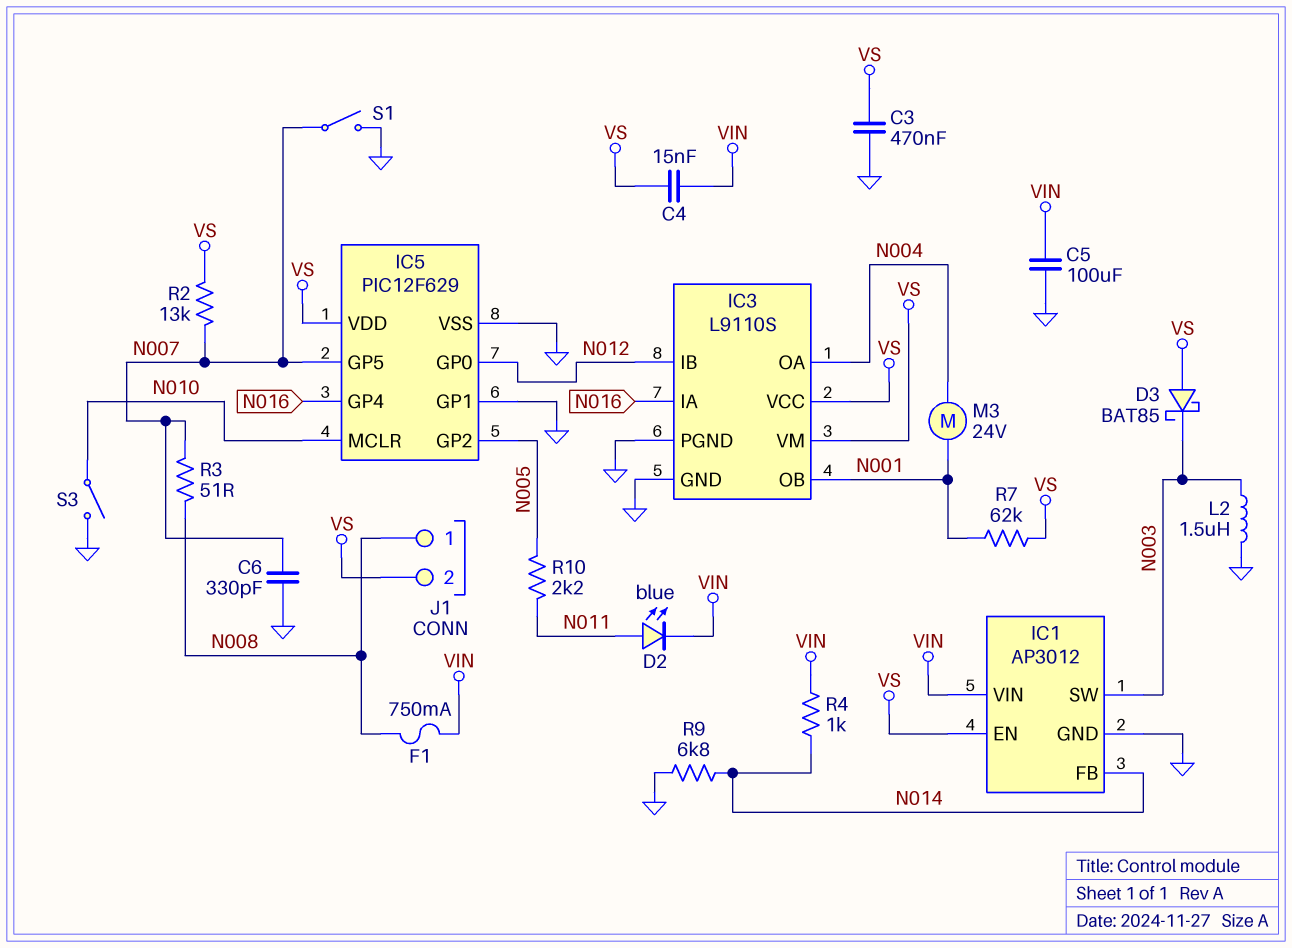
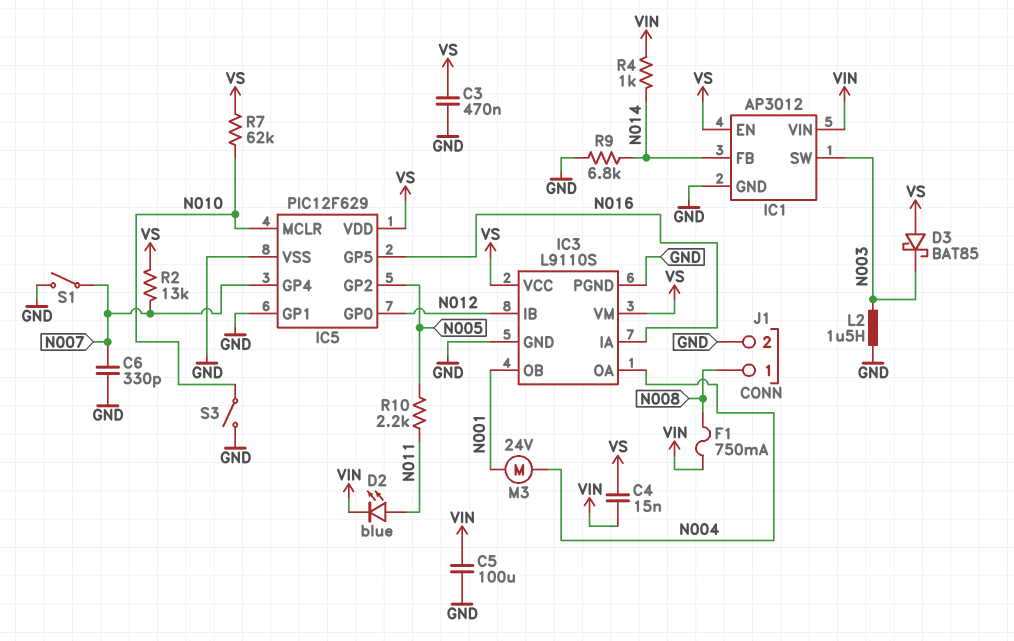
IC5 pin GP4: N016 -> N007
IC5 pin GP5: N007 -> N016
J1 pin 2: VS -> GND
R3: 51 (N007, N008) -> none
R7: 62k (N001, VS) -> 62k (N010, VS)

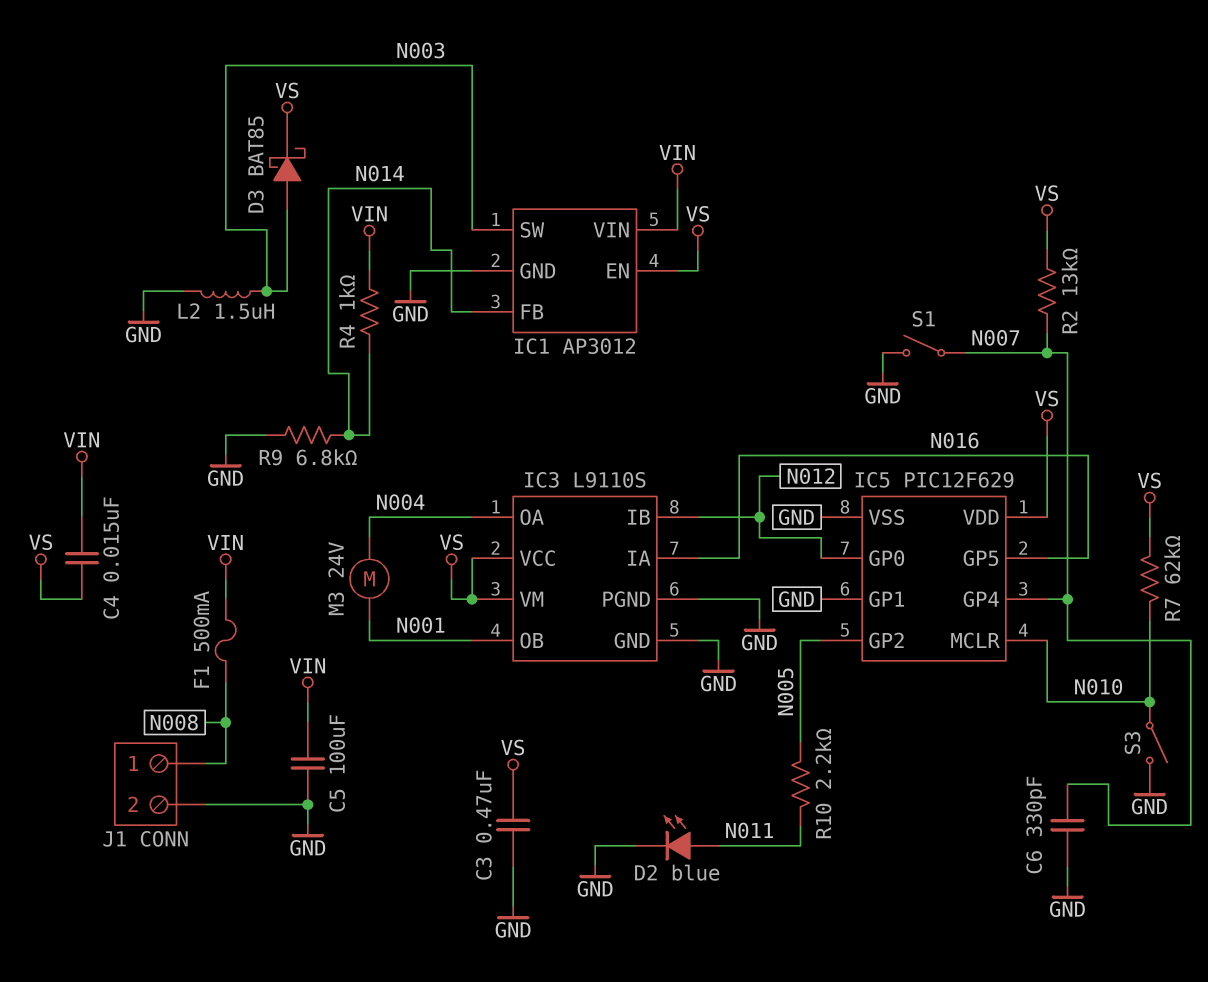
D2: LED blue (A N011, K VIN) -> LED blue (A N011, K GND)
D3: schottky BAT85 (A VS, K N003) -> schottky BAT85 (A N003, K VS)
F1: 750mA (N008, VIN) -> 500mA (N008, VIN)

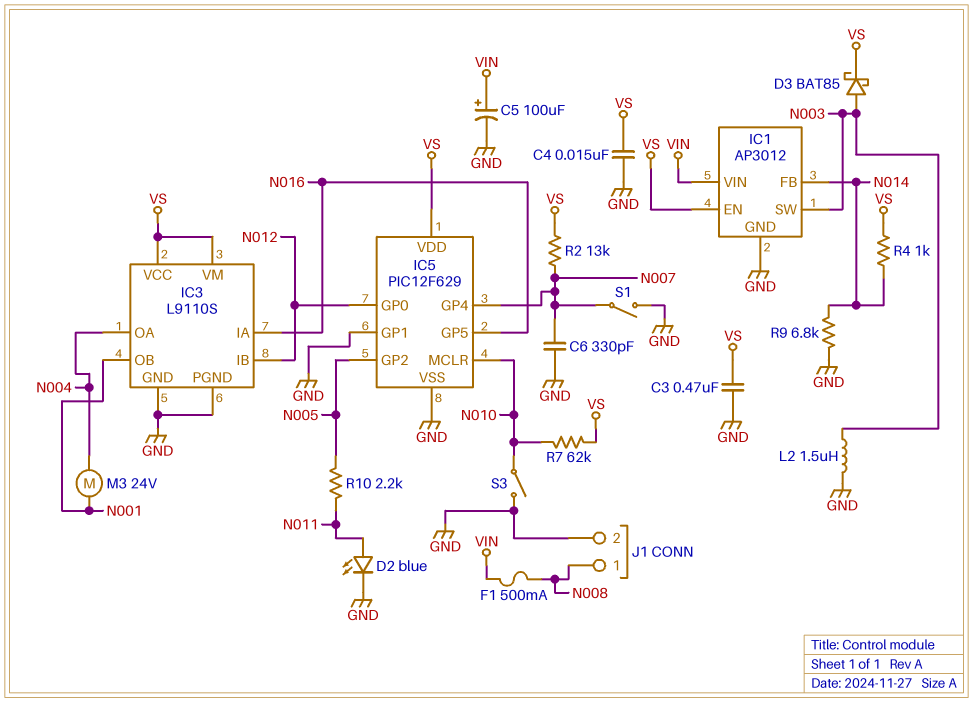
C4: 15nF (VIN, VS) -> 15nF (GND, VS)
C5: 100uF (GND, VIN) -> 100uF (plus VIN, minus GND)
R4: 1k (N014, VIN) -> 1k (N014, VS)

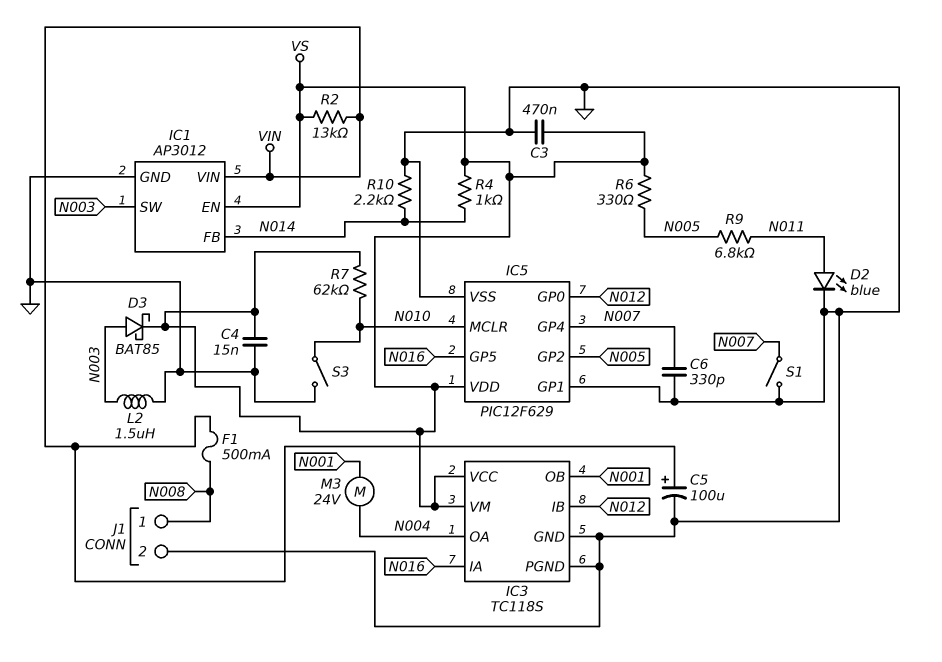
IC3: L9110S -> TC118S
R2: 13k (N007, VS) -> 13k (VIN, VS)
R6: none -> 330 (N005, VS)
R9: 6.8k (GND, N014) -> 6.8k (N005, N011)
R10: 2.2k (N005, N011) -> 2.2k (GND, N014)

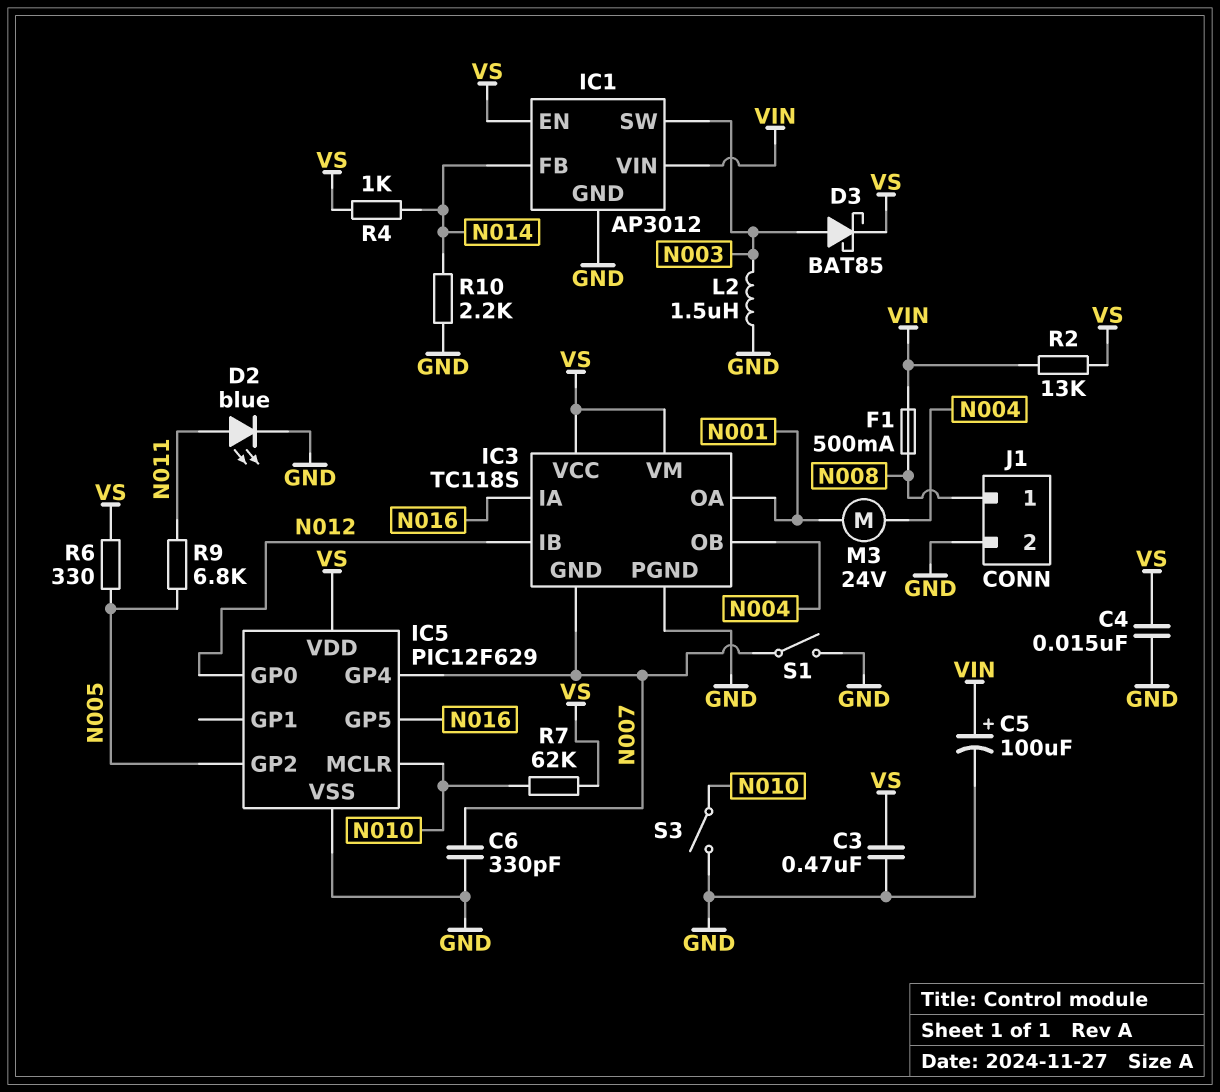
IC3 pin GND: GND -> N007
IC3 pin OA: N004 -> N001
IC3 pin OB: N001 -> N004
IC5 pin GP1: GND -> none

